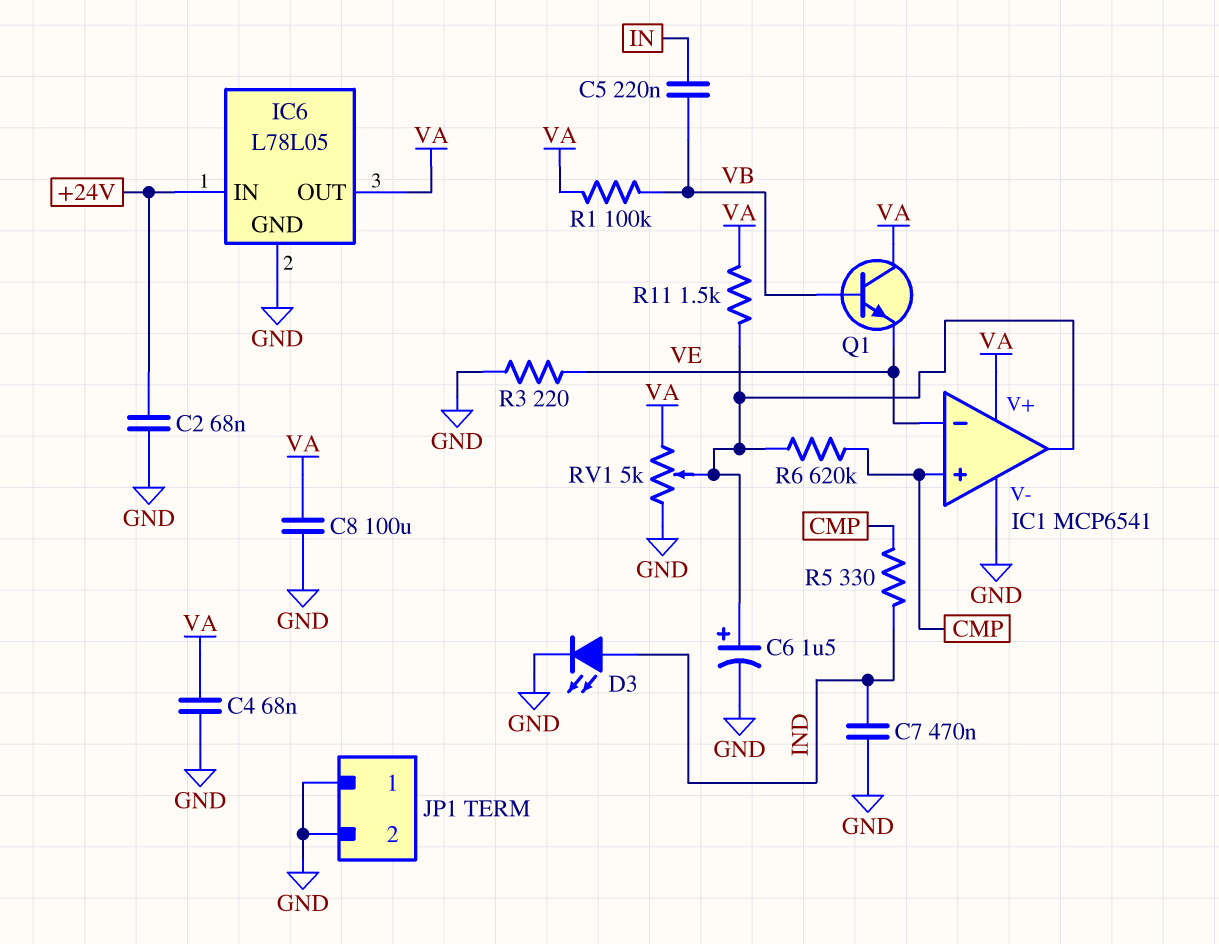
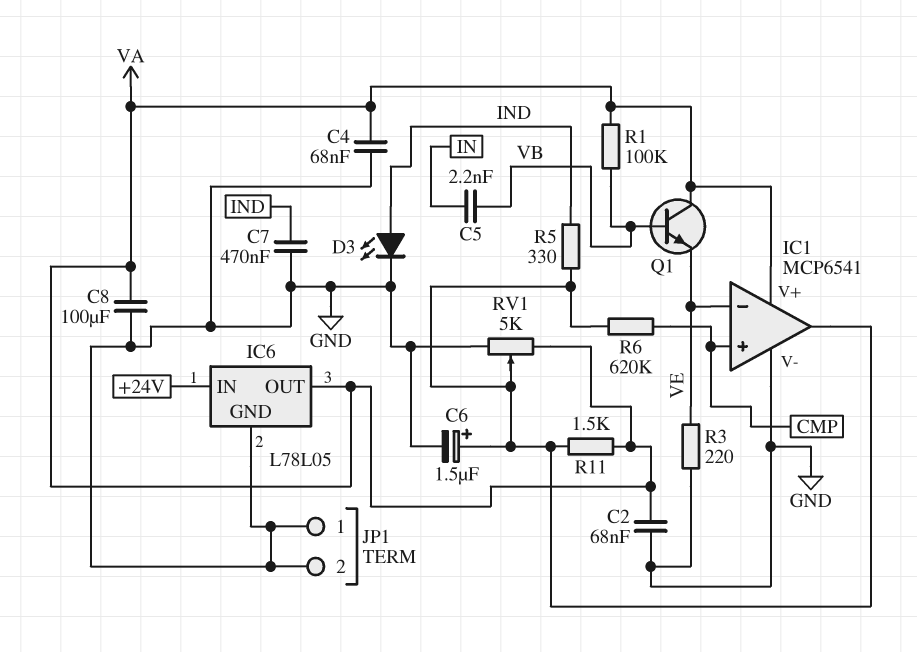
C2: 68nF (+24V, GND) -> 68nF (GND, VA)
C5: 220nF (IN, VB) -> 2.2nF (IN, VB)
R5: 330 (CMP, IND) -> 330 (IC1/out, IND)

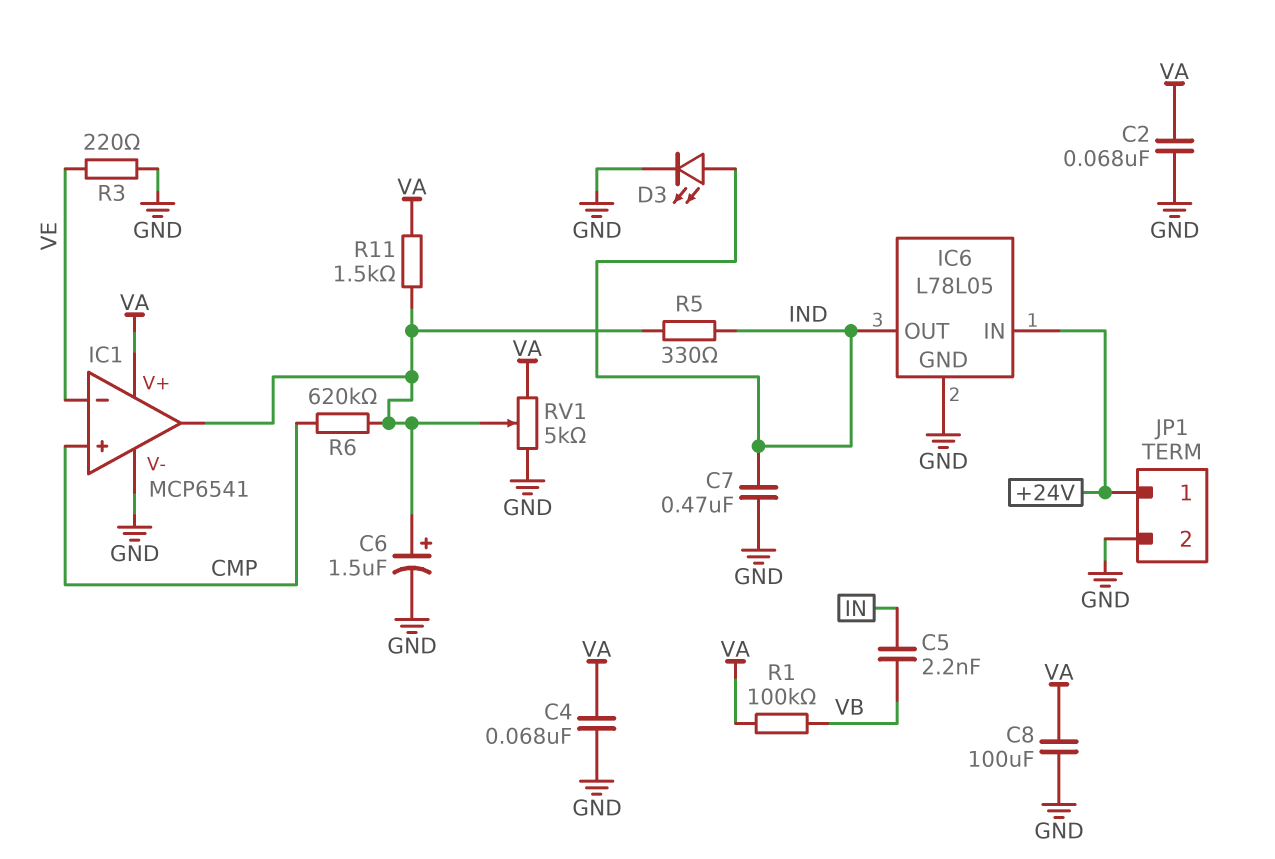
IC6 pin OUT: VA -> IND
JP1 pin 1: GND -> +24V
Q1: NPN (B VB, C VA, E VE) -> none

